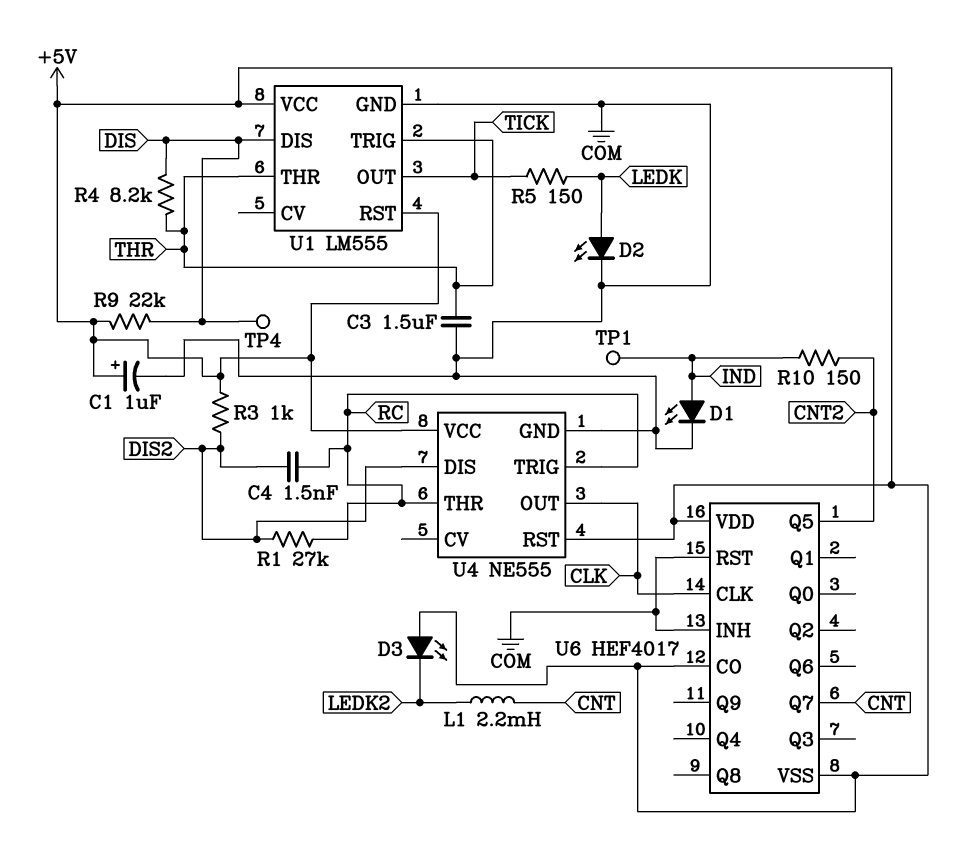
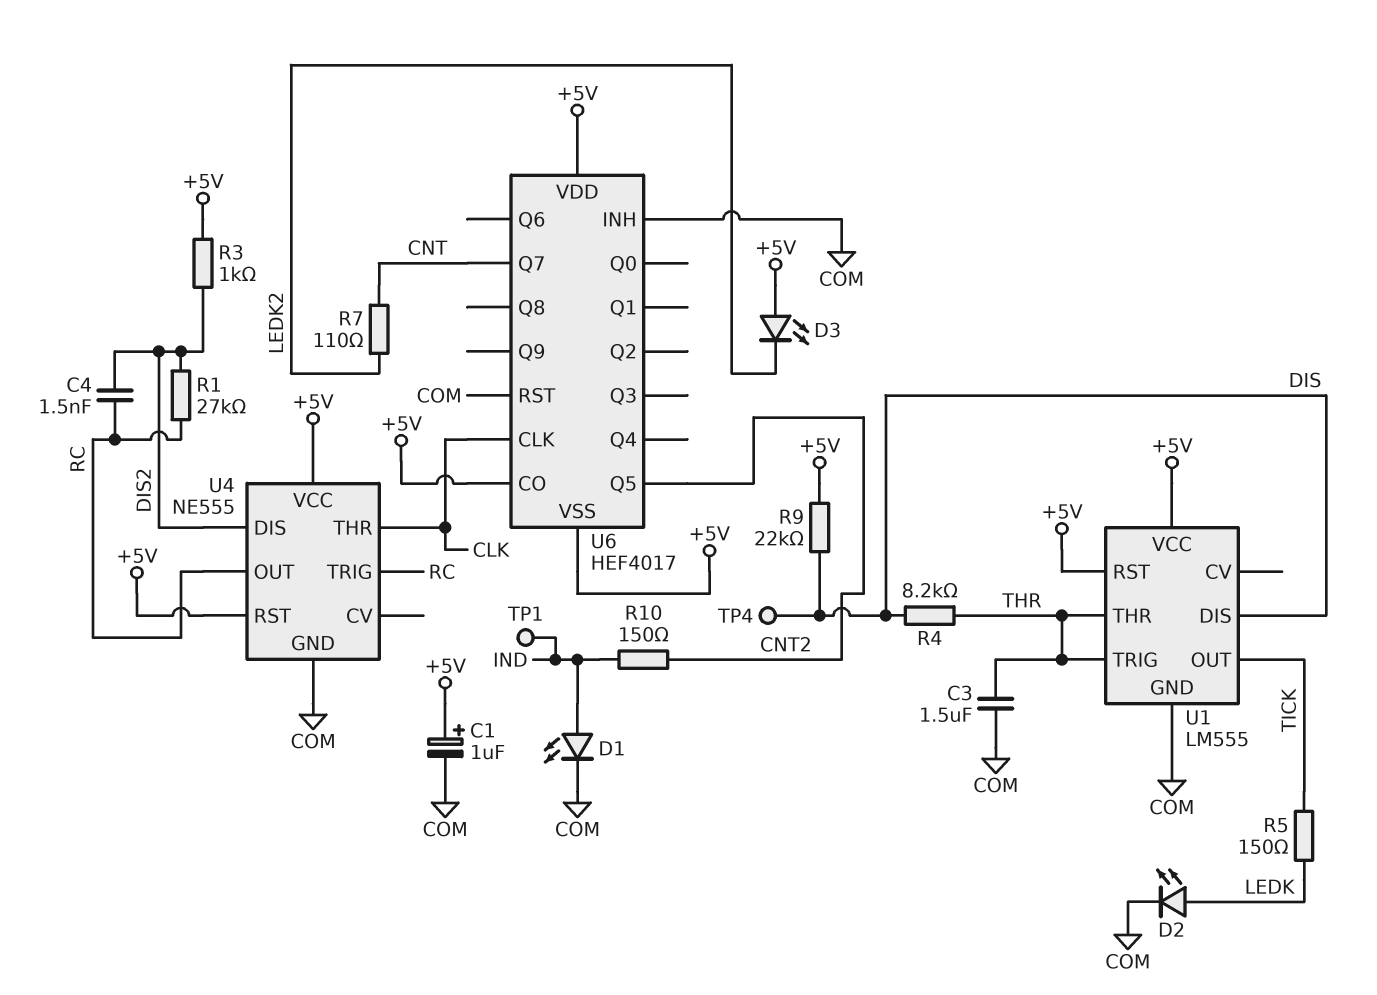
L1: 2.2mH (CNT, LEDK2) -> none
R7: none -> 110 (CNT, LEDK2)
U4 pin OUT: CLK -> RC
U4 pin THR: RC -> CLK

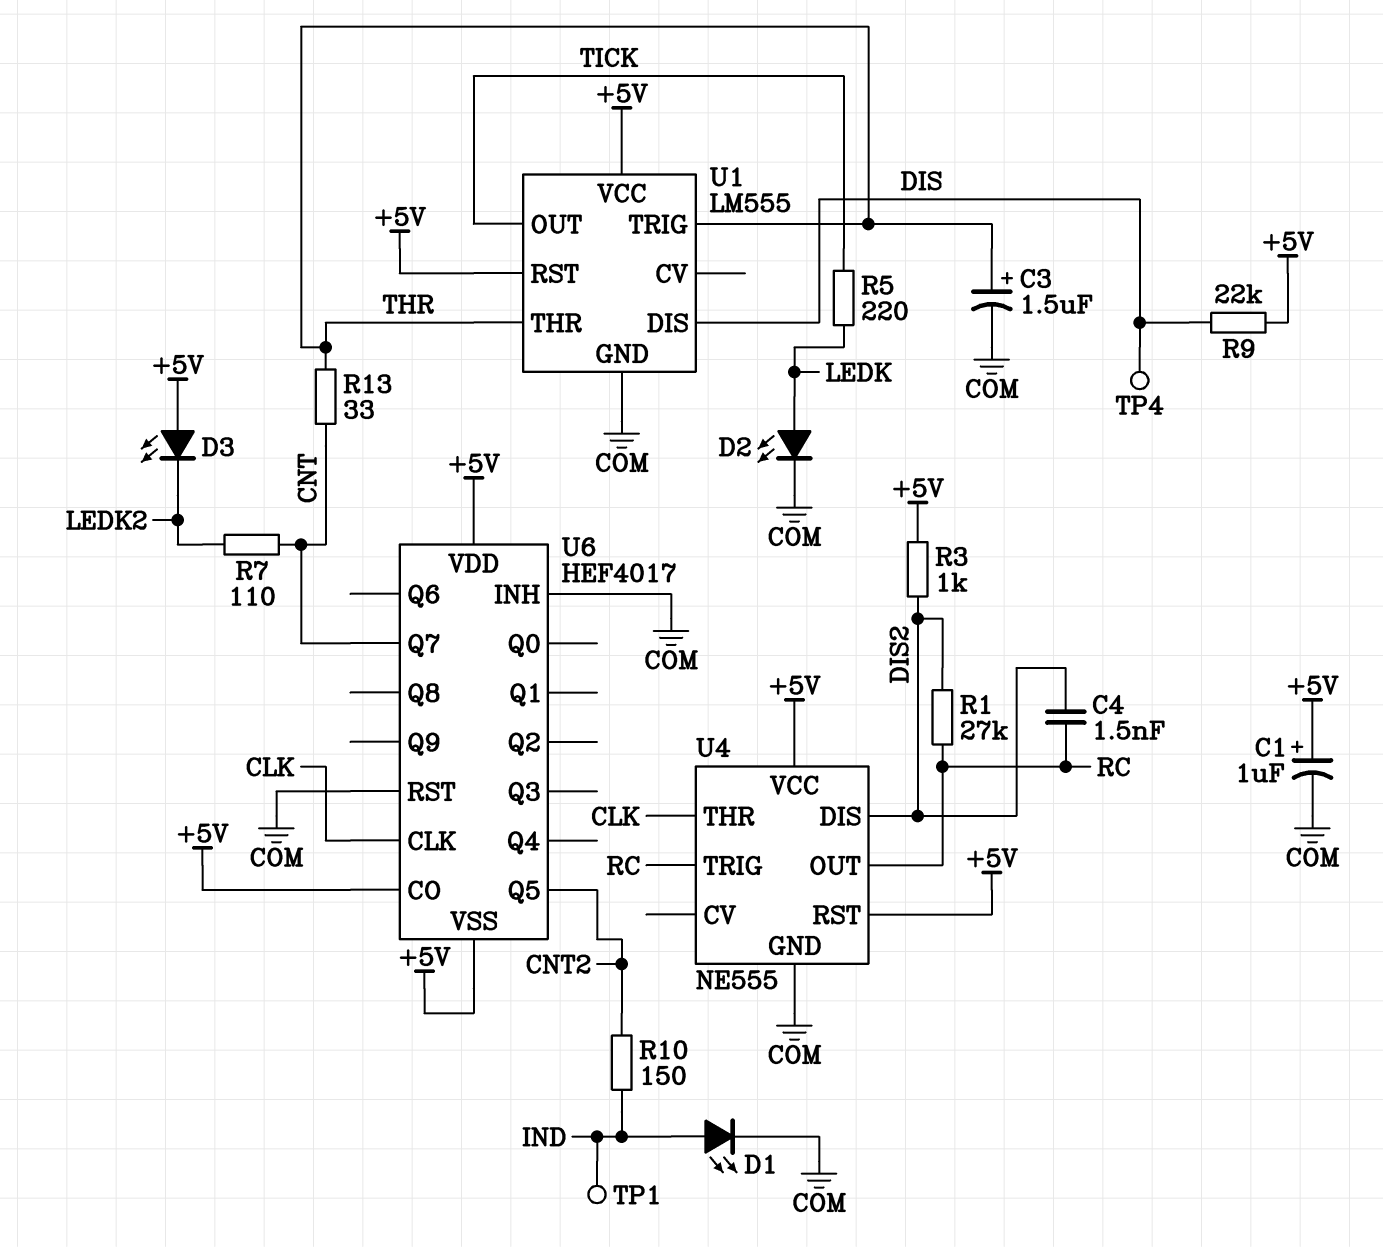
C3: 1.5uF (COM, THR) -> 1.5uF (plus THR, minus COM)
R4: 8.2k (DIS, THR) -> none
R5: 150 (LEDK, TICK) -> 220 (LEDK, TICK)
R13: none -> 33 (CNT, THR)

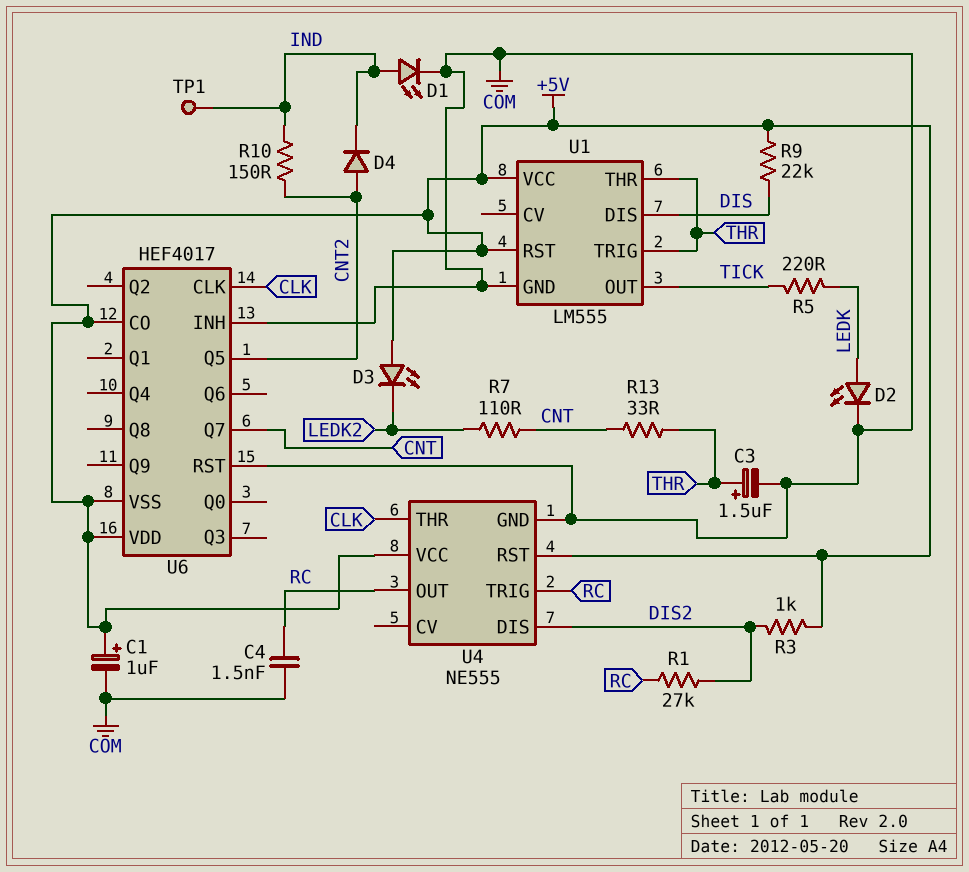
C4: 1.5nF (DIS2, RC) -> 1.5nF (COM, RC)
D4: none -> diode (A CNT2, K IND)
TP4: test point (DIS) -> none

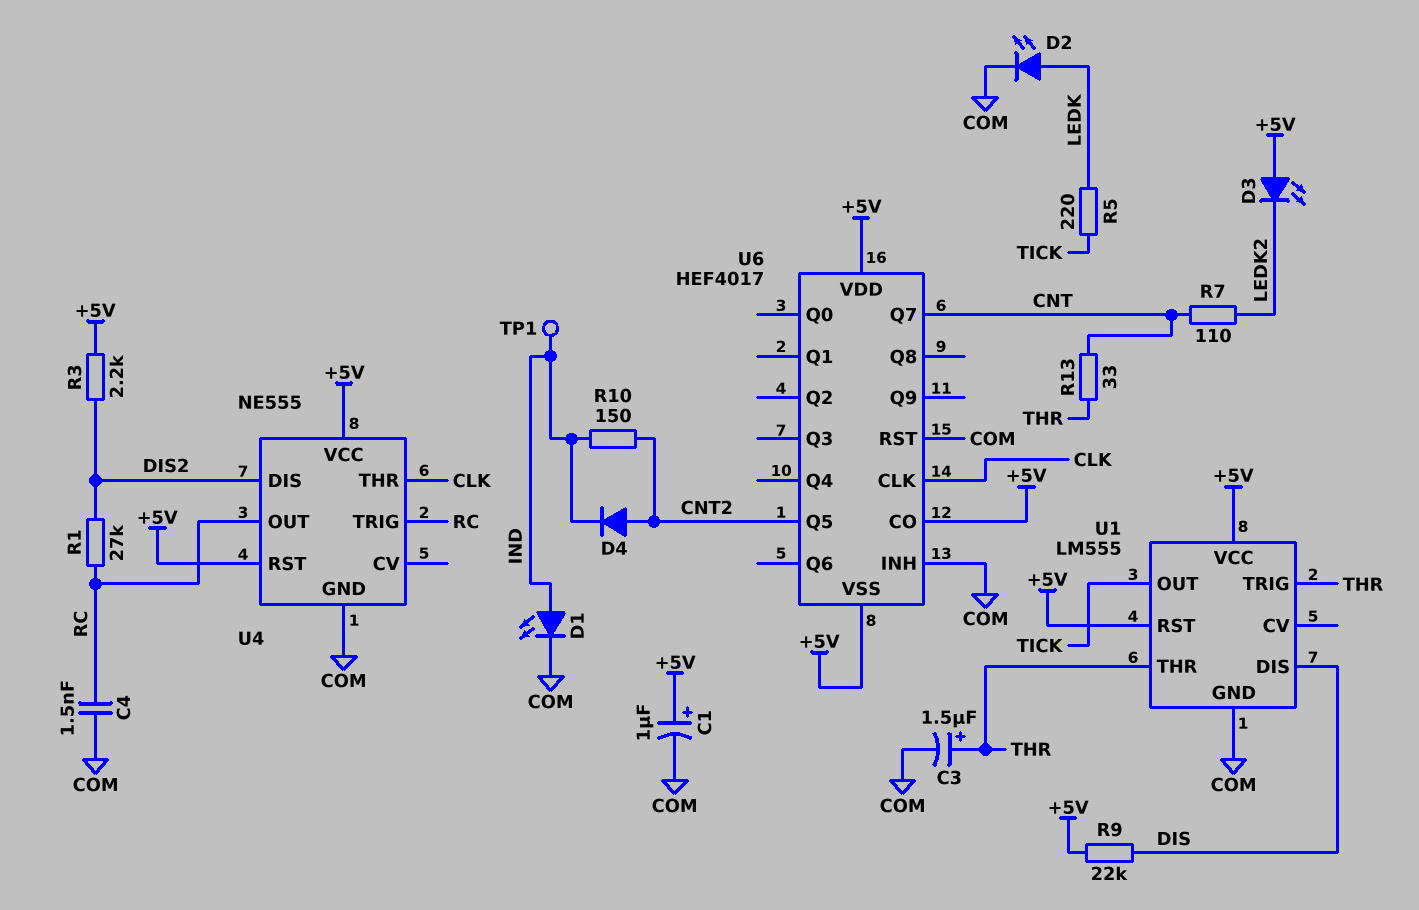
R3: 1k (+5V, DIS2) -> 2.2k (+5V, DIS2)

